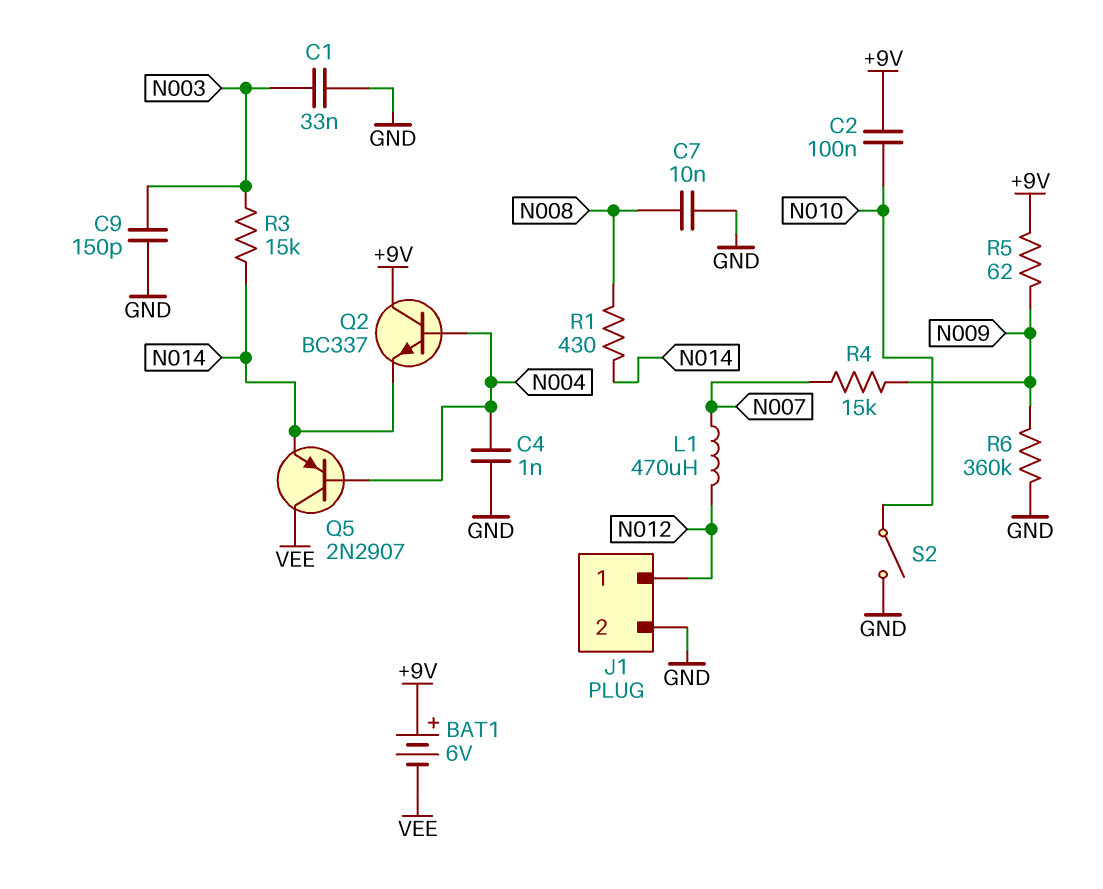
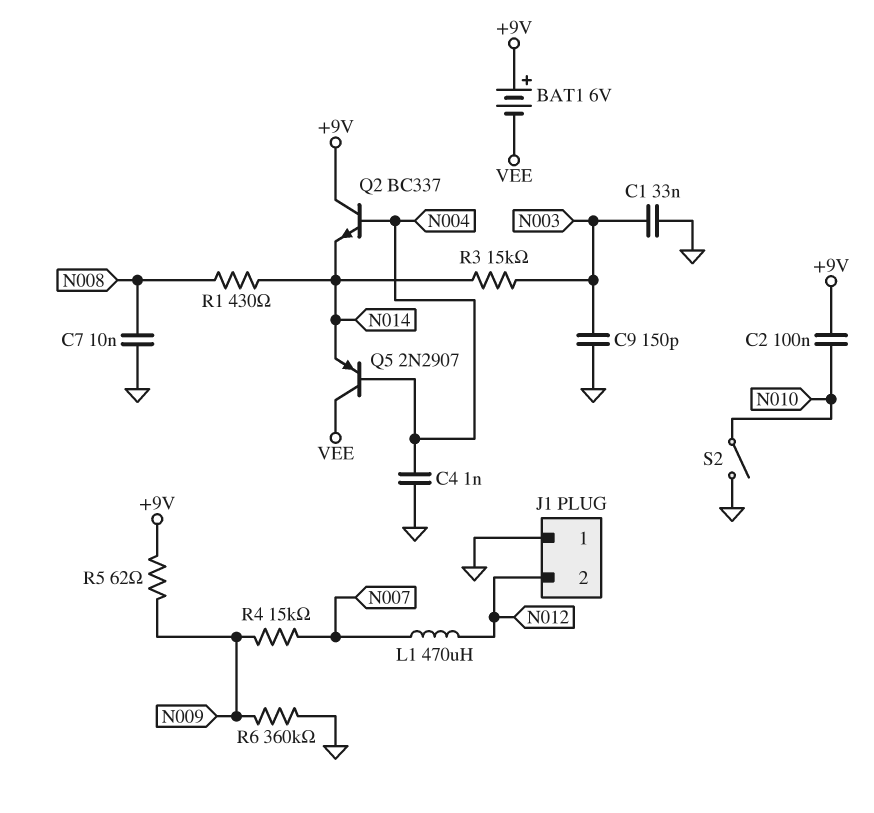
J1 pin 1: N012 -> GND
J1 pin 2: GND -> N012

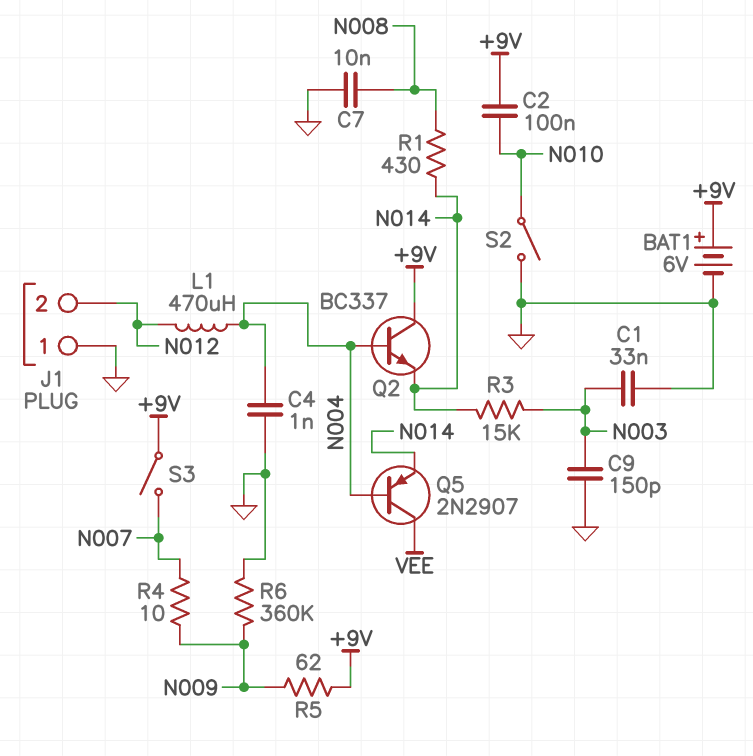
BAT1: 6V (plus +9V, minus VEE) -> 6V (plus +9V, minus GND)
L1: 470uH (N007, N012) -> 470uH (N004, N012)
R4: 15k (N007, N009) -> 10 (N007, N009)
S3: none -> switch (+9V, N007)

